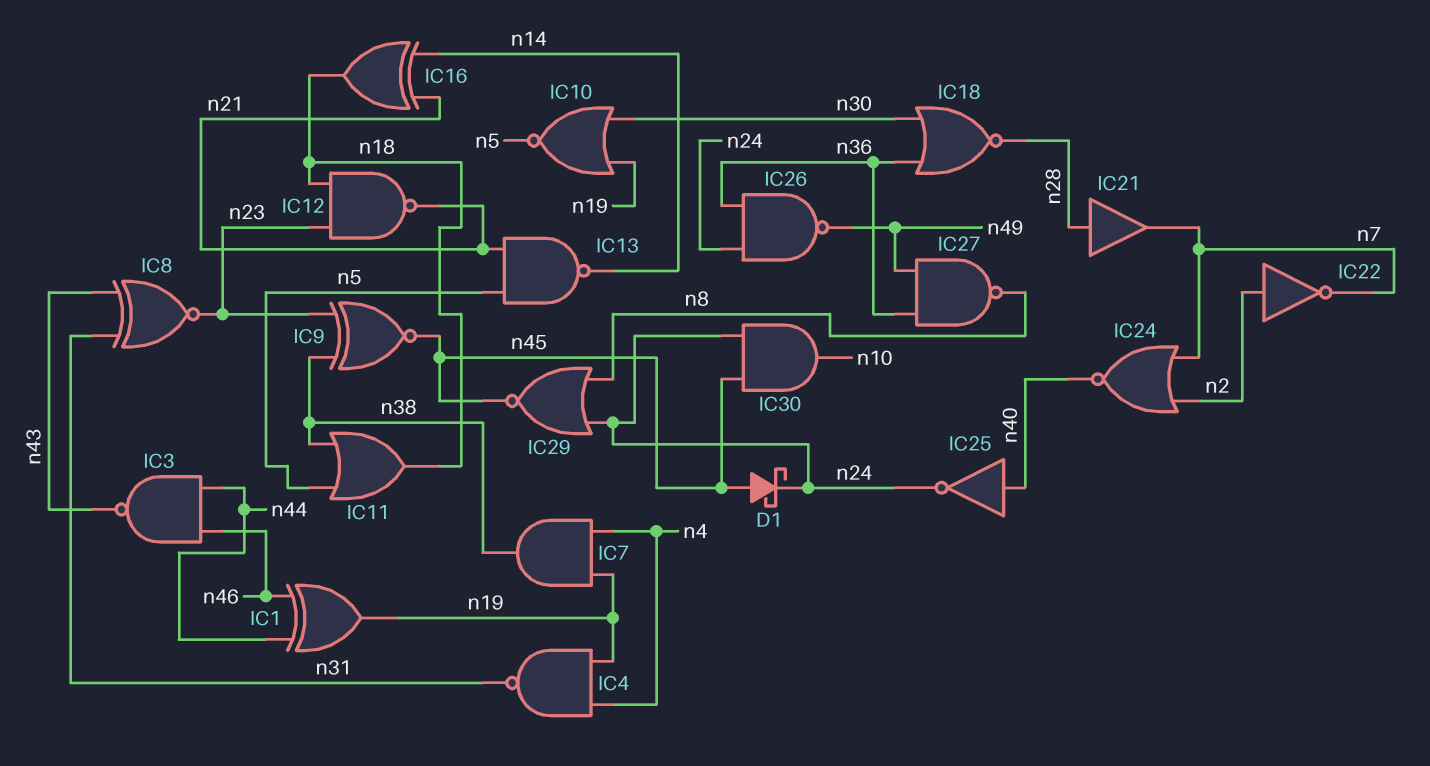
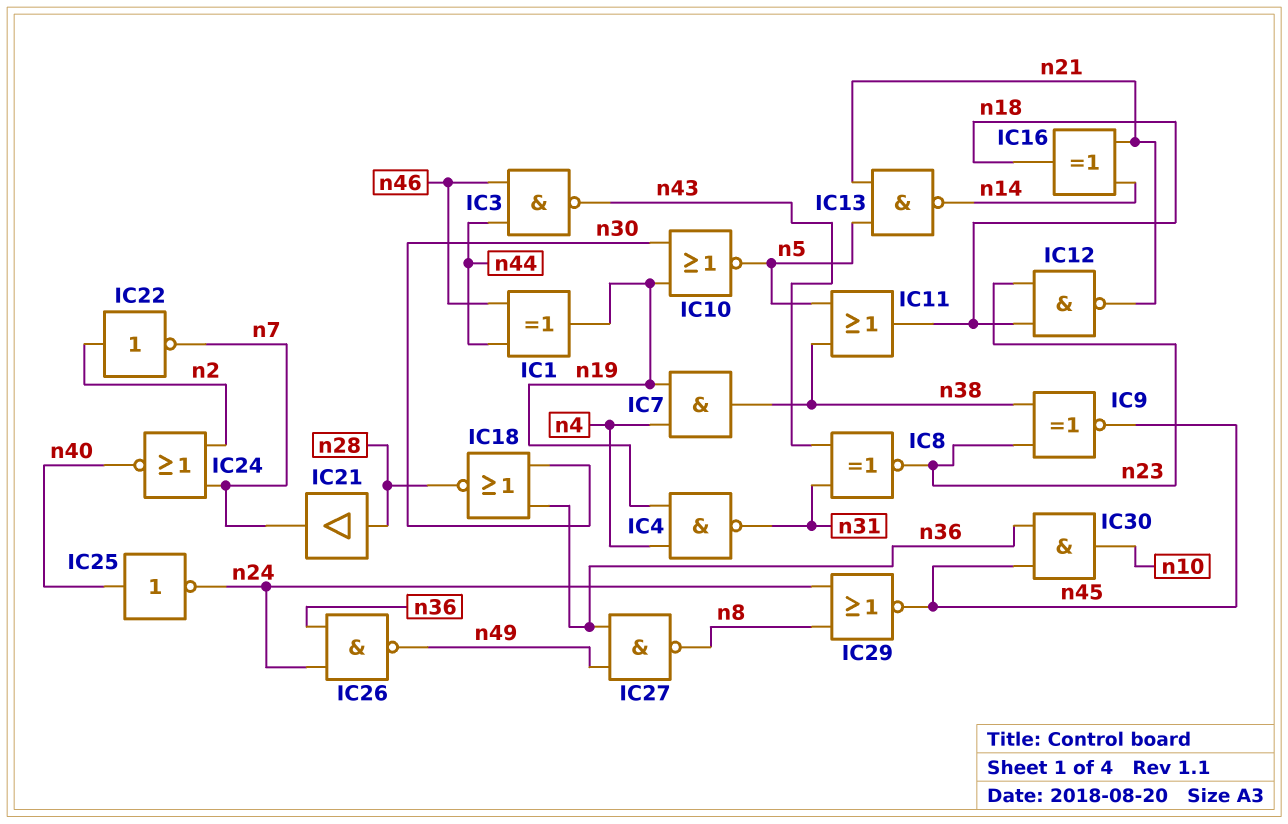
D1: schottky (A n45, K n24) -> none
IC30: AND (in n24, in n45, out n10) -> AND (in n36, in n45, out n10)

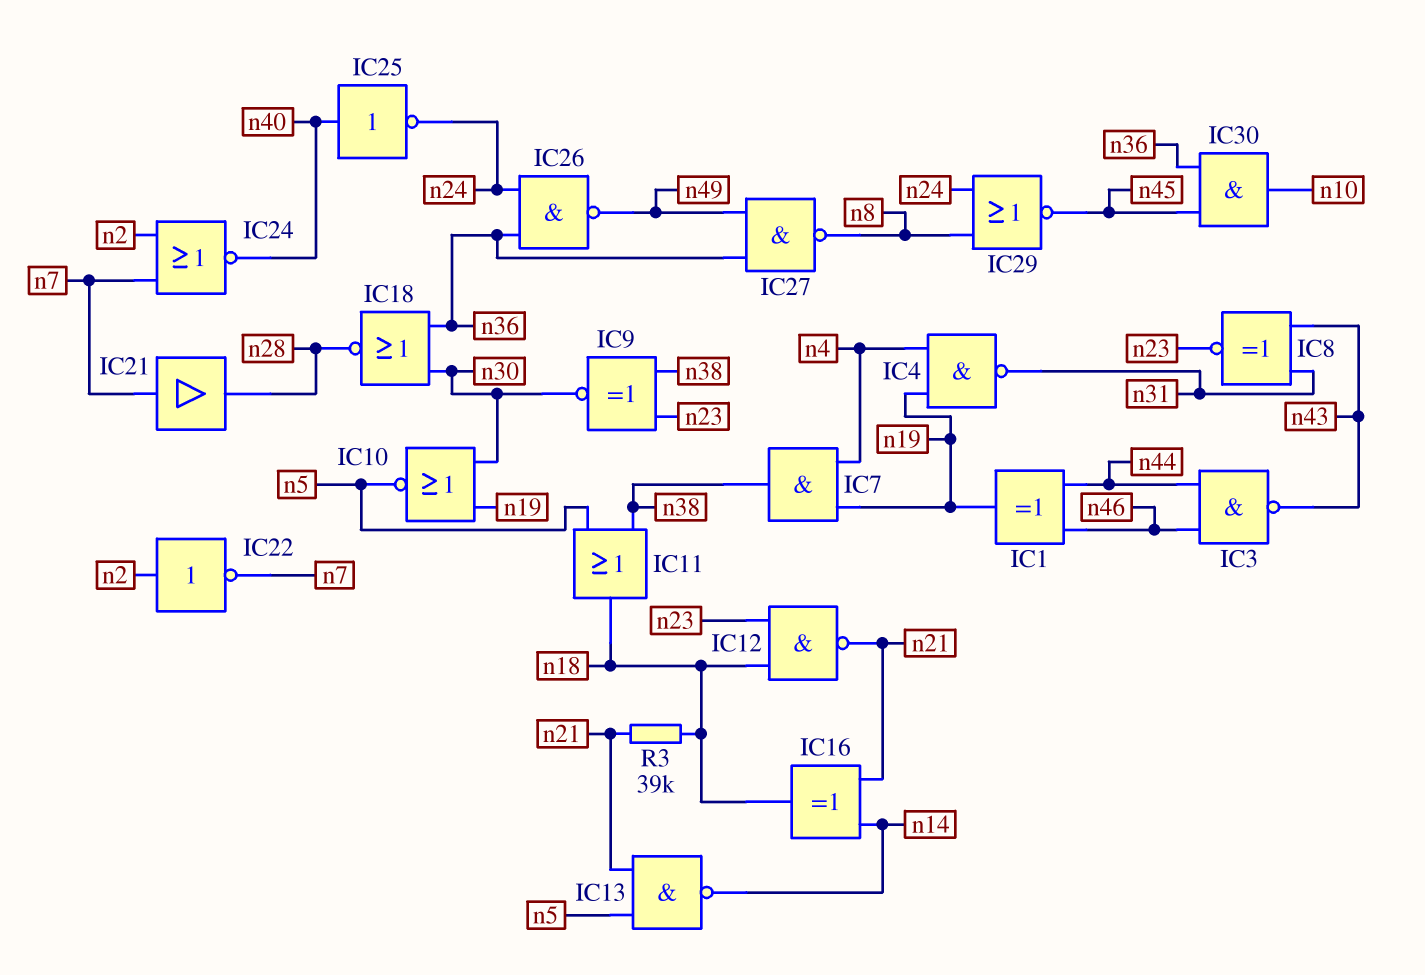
IC9: XNOR (in n23, in n38, out n45) -> XNOR (in n23, in n38, out n30)
IC21: buffer (in n28, out n7) -> buffer (in n7, out n28)
R3: none -> 39k (n18, n21)

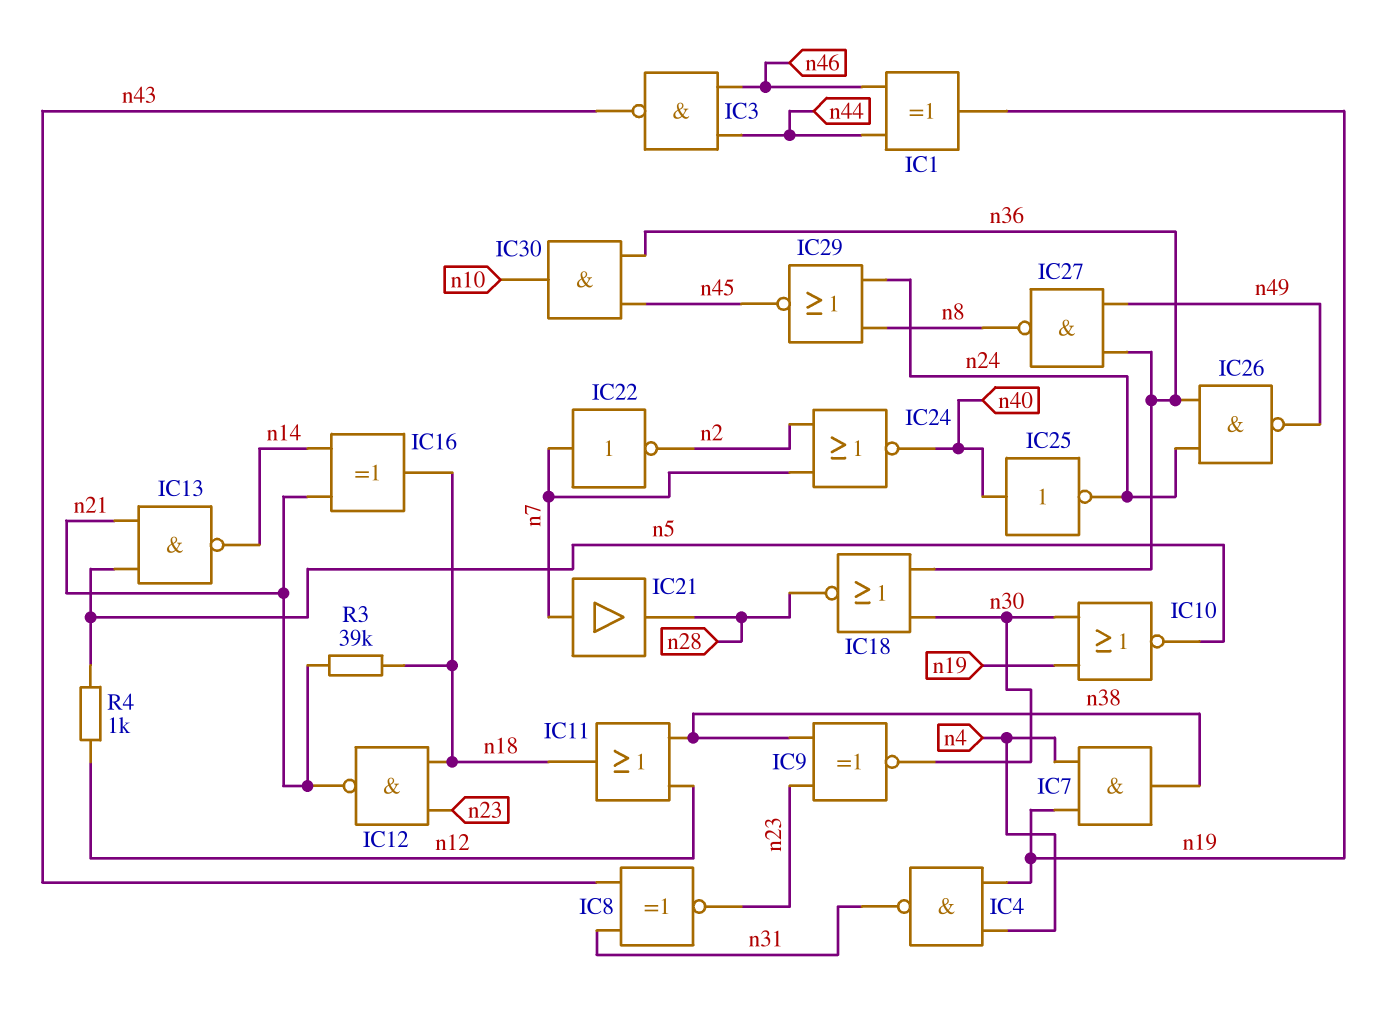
IC11: OR (in n5, in n38, out n18) -> OR (in n12, in n38, out n18)
IC22: NOT (in n2, out n7) -> NOT (in n7, out n2)
R4: none -> 1k (n5, n12)

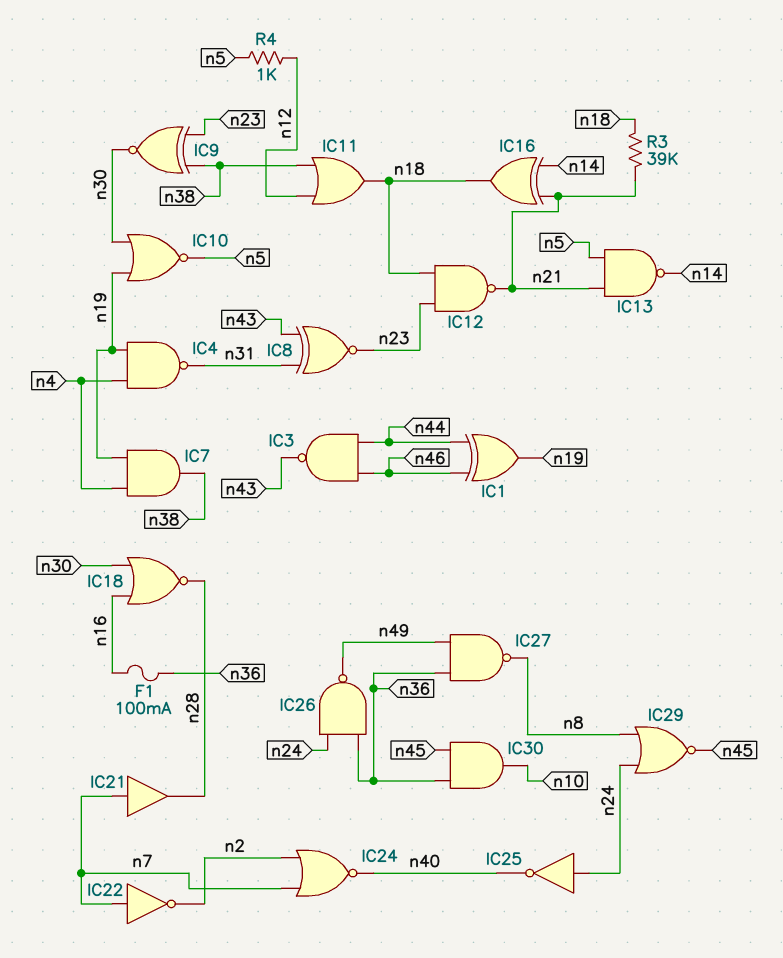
F1: none -> 100mA (n16, n36)
IC18: NOR (in n30, in n36, out n28) -> NOR (in n16, in n30, out n28)
IC25: NOT (in n40, out n24) -> NOT (in n24, out n40)

